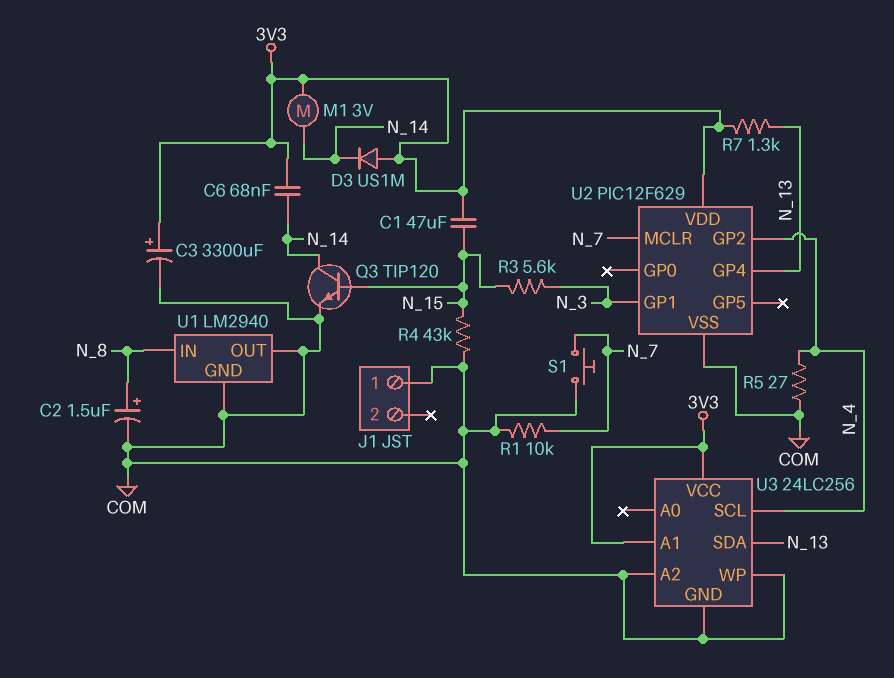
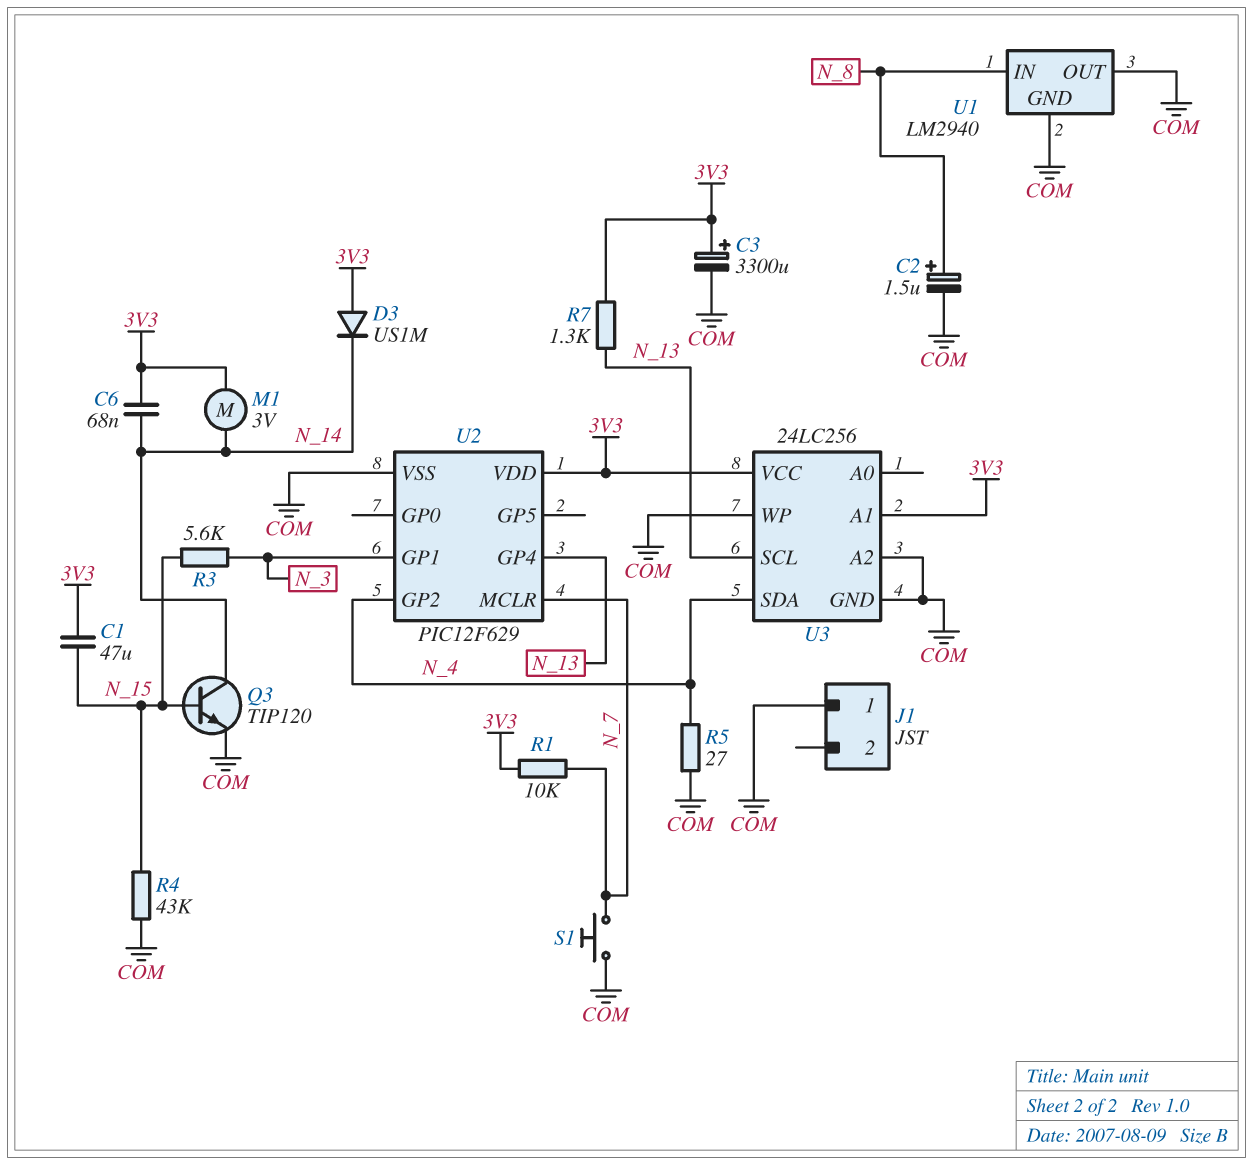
R1: 10k (COM, N_7) -> 10k (3V3, N_7)
U3 pin SCL: N_4 -> N_13
U3 pin SDA: N_13 -> N_4

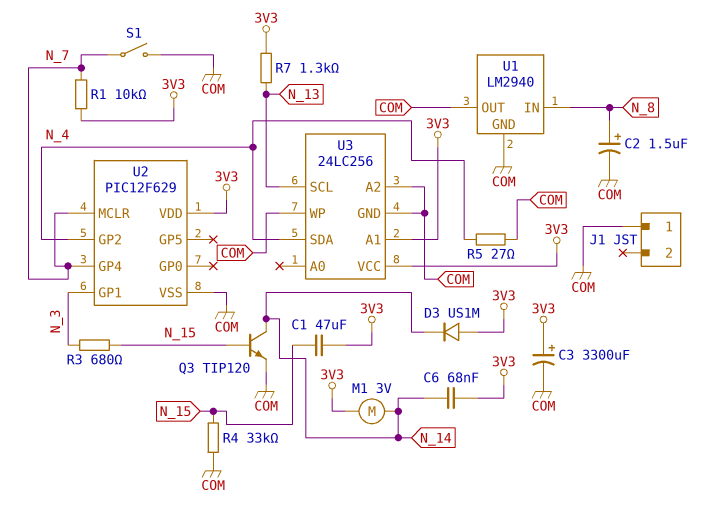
R3: 5.6k (N_3, N_15) -> 680 (N_3, N_15)
R4: 43k (COM, N_15) -> 33k (COM, N_15)
S1: button (COM, N_7) -> switch (COM, N_7)
U2 pin GP4: N_13 -> N_7

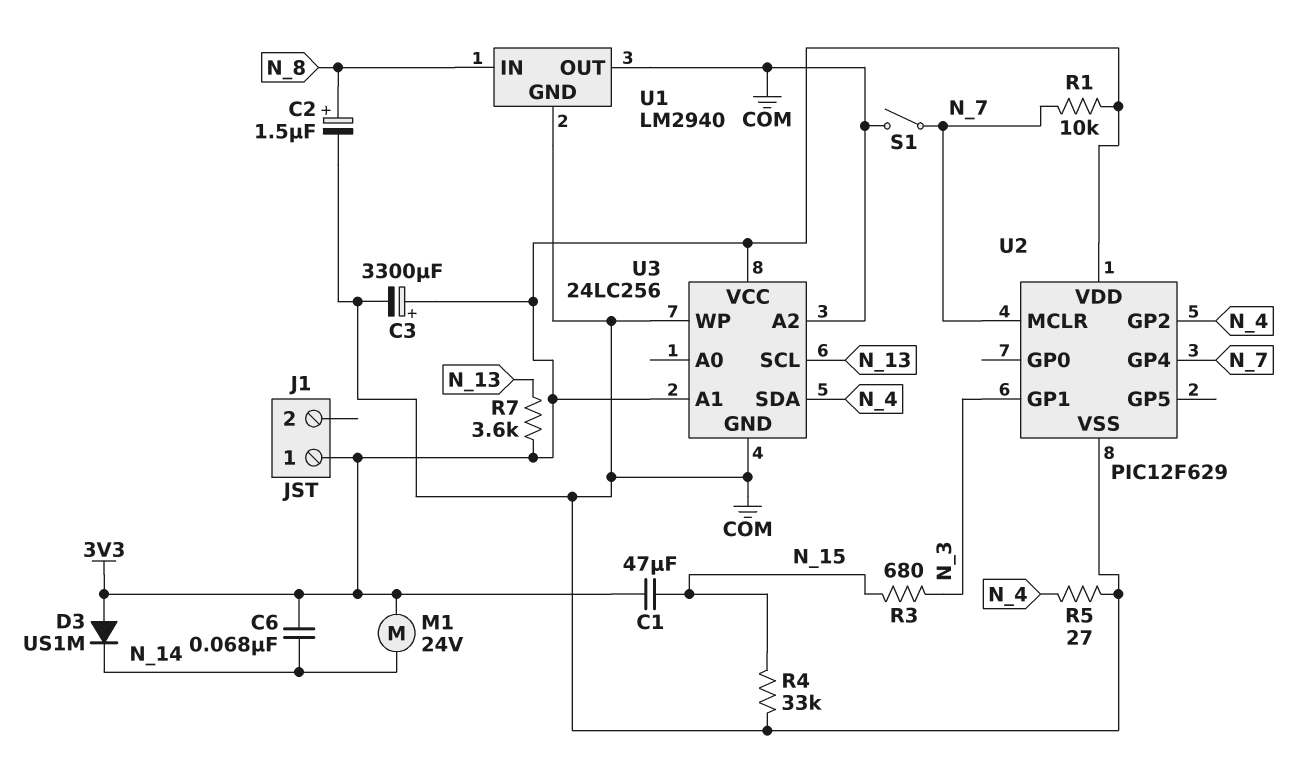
J1 pin 1: COM -> 3V3
M1: motor 3V (3V3, N_14) -> motor 24V (3V3, N_14)
Q3: NPN TIP120 (B N_15, C N_14, E COM) -> none
R7: 1.3k (3V3, N_13) -> 3.6k (3V3, N_13)

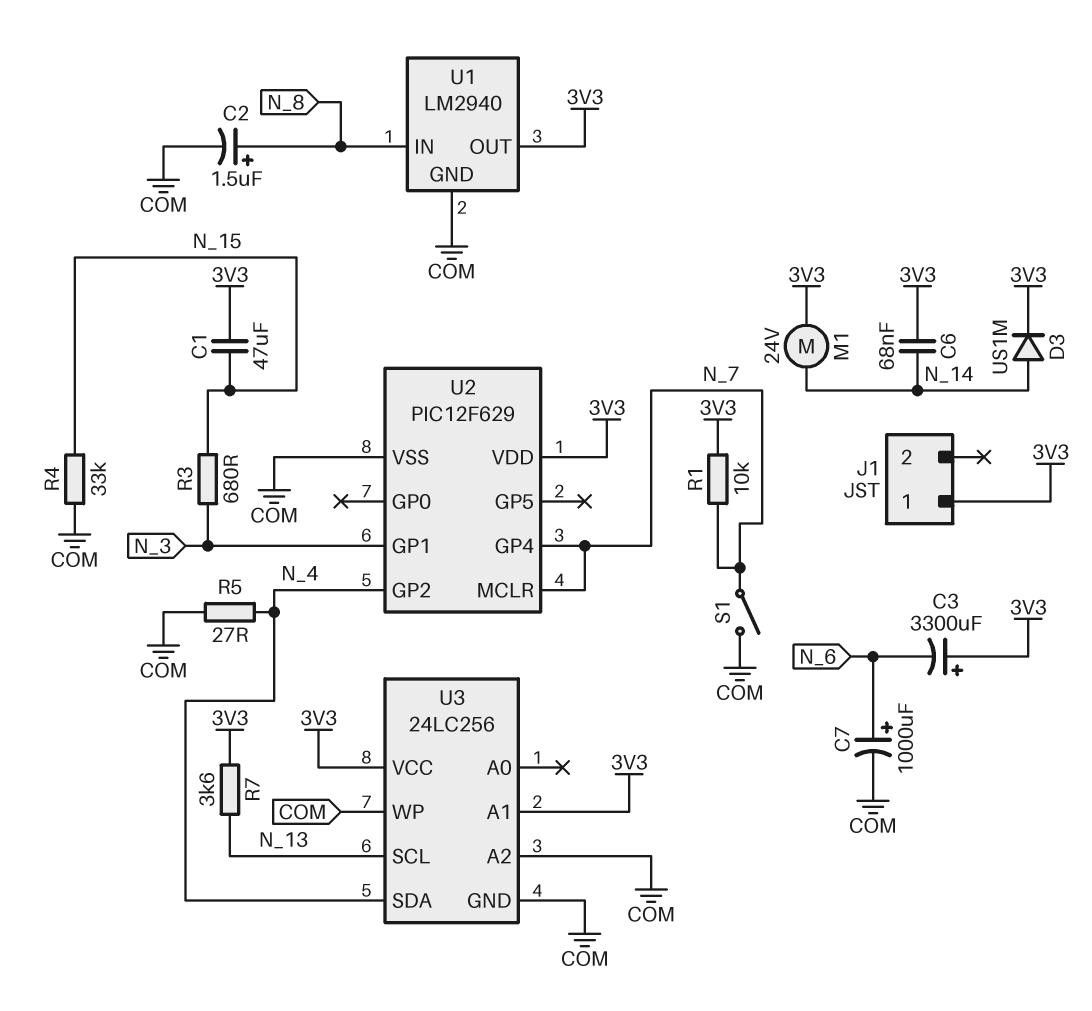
C3: 3300uF (plus 3V3, minus COM) -> 3300uF (plus 3V3, minus N_6)
C7: none -> 1000uF (plus N_6, minus COM)
D3: diode US1M (A 3V3, K N_14) -> diode US1M (A N_14, K 3V3)
U1 pin OUT: COM -> 3V3

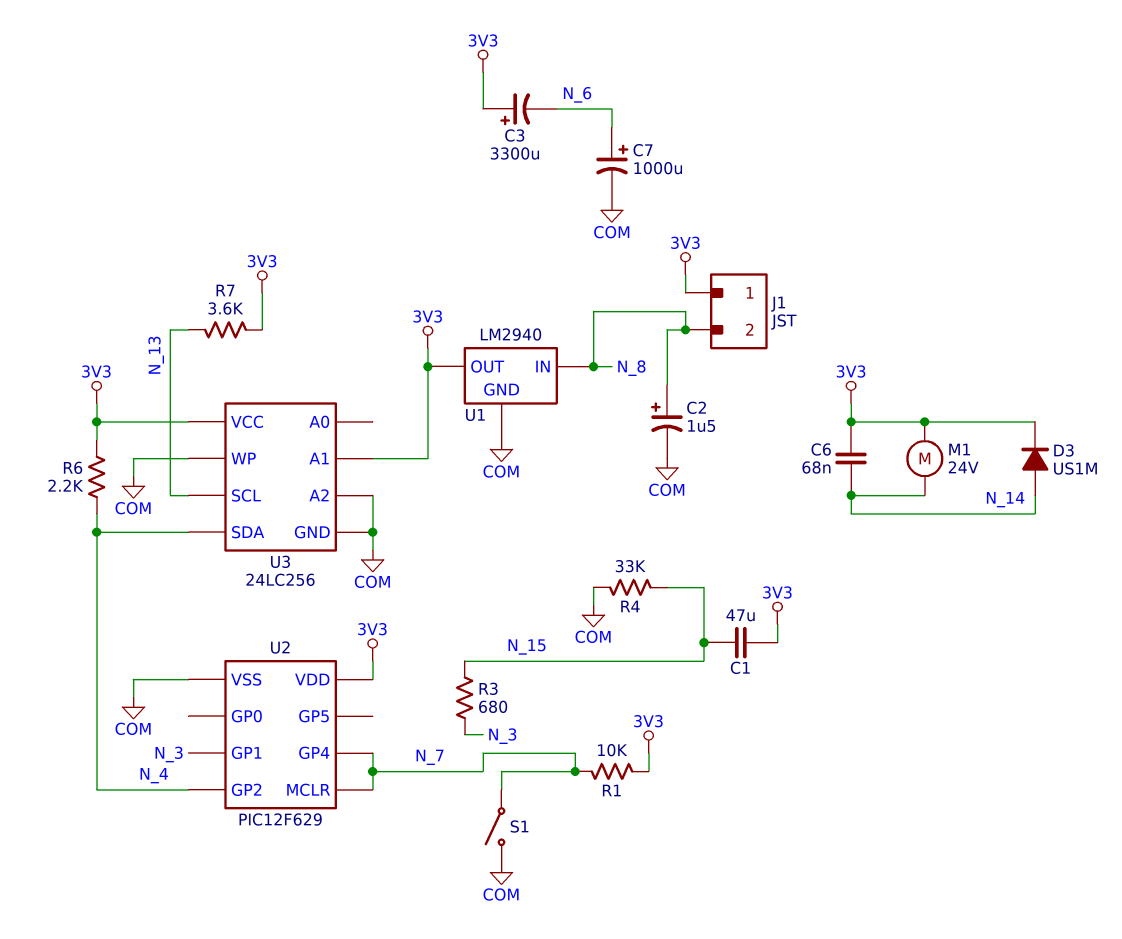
J1 pin 2: none -> N_8
R5: 27 (COM, N_4) -> none
R6: none -> 2.2k (3V3, N_4)

